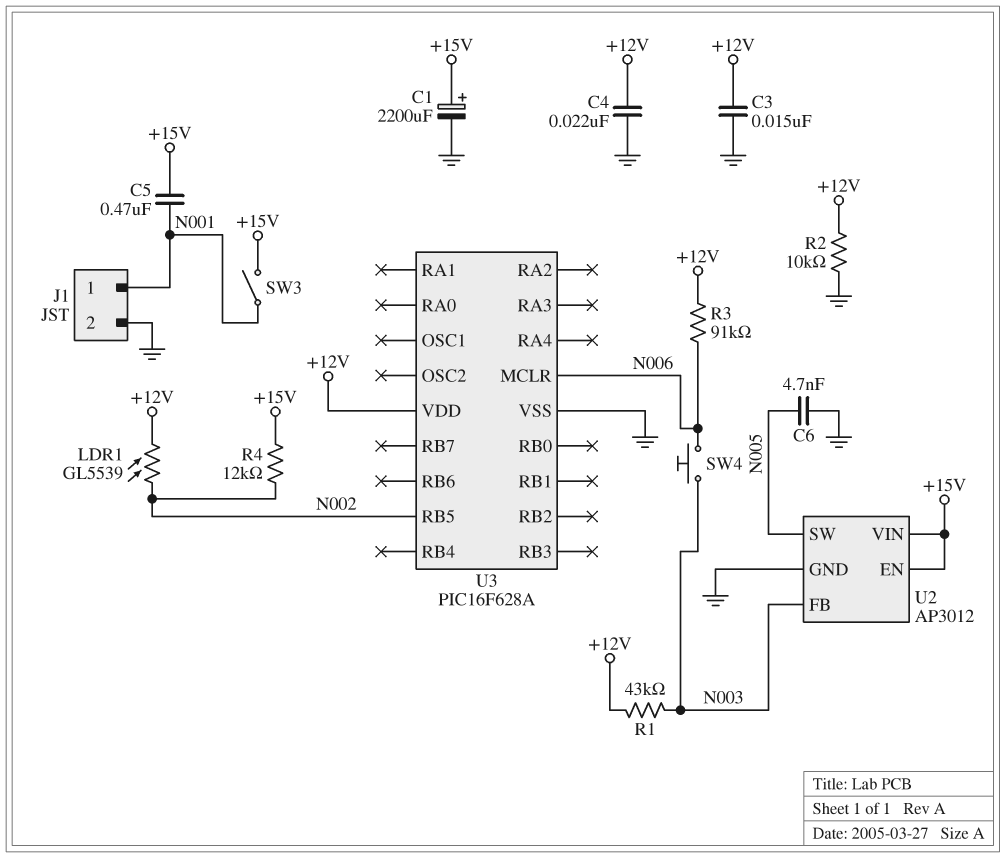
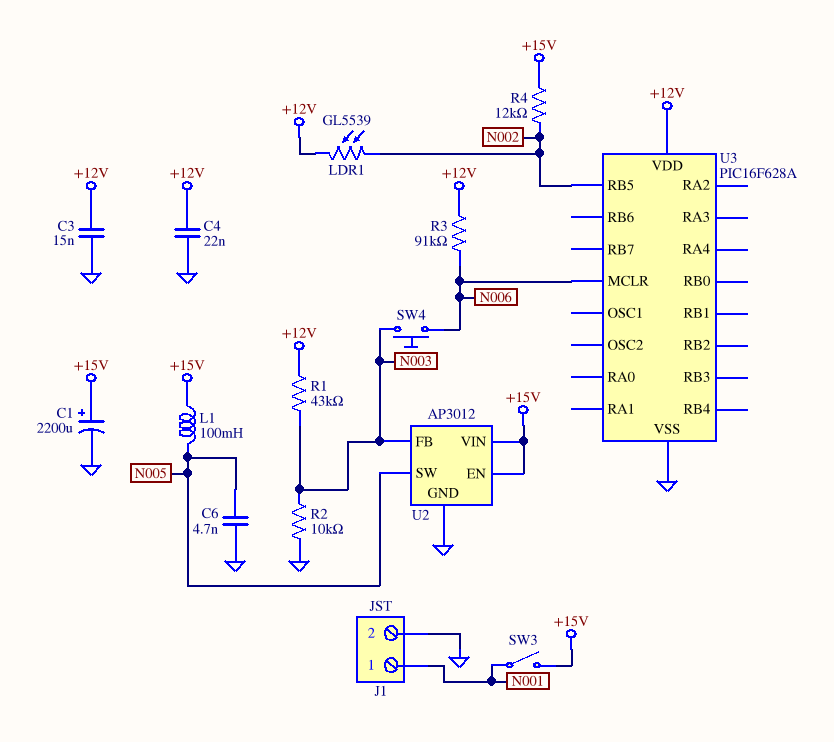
C5: 470nF (+15V, N001) -> none
L1: none -> 100mH (+15V, N005)
R2: 10k (+12V, GND) -> 10k (GND, N003)

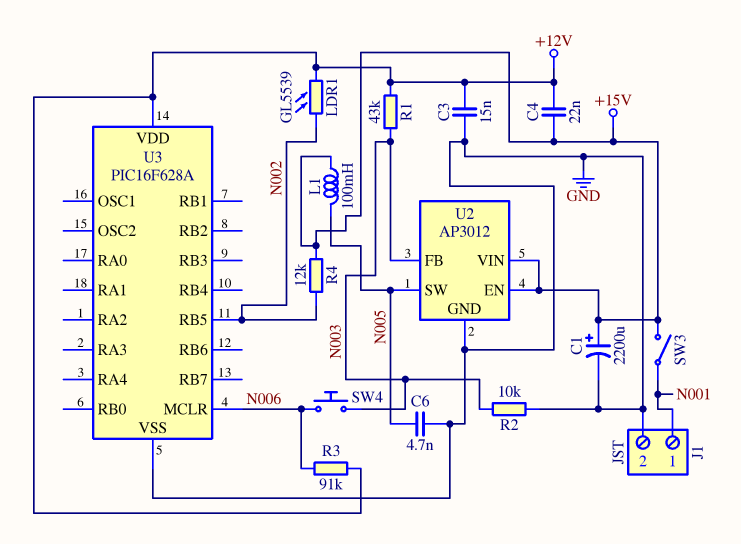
C4: 22nF (+12V, GND) -> 22nF (+12V, +15V)

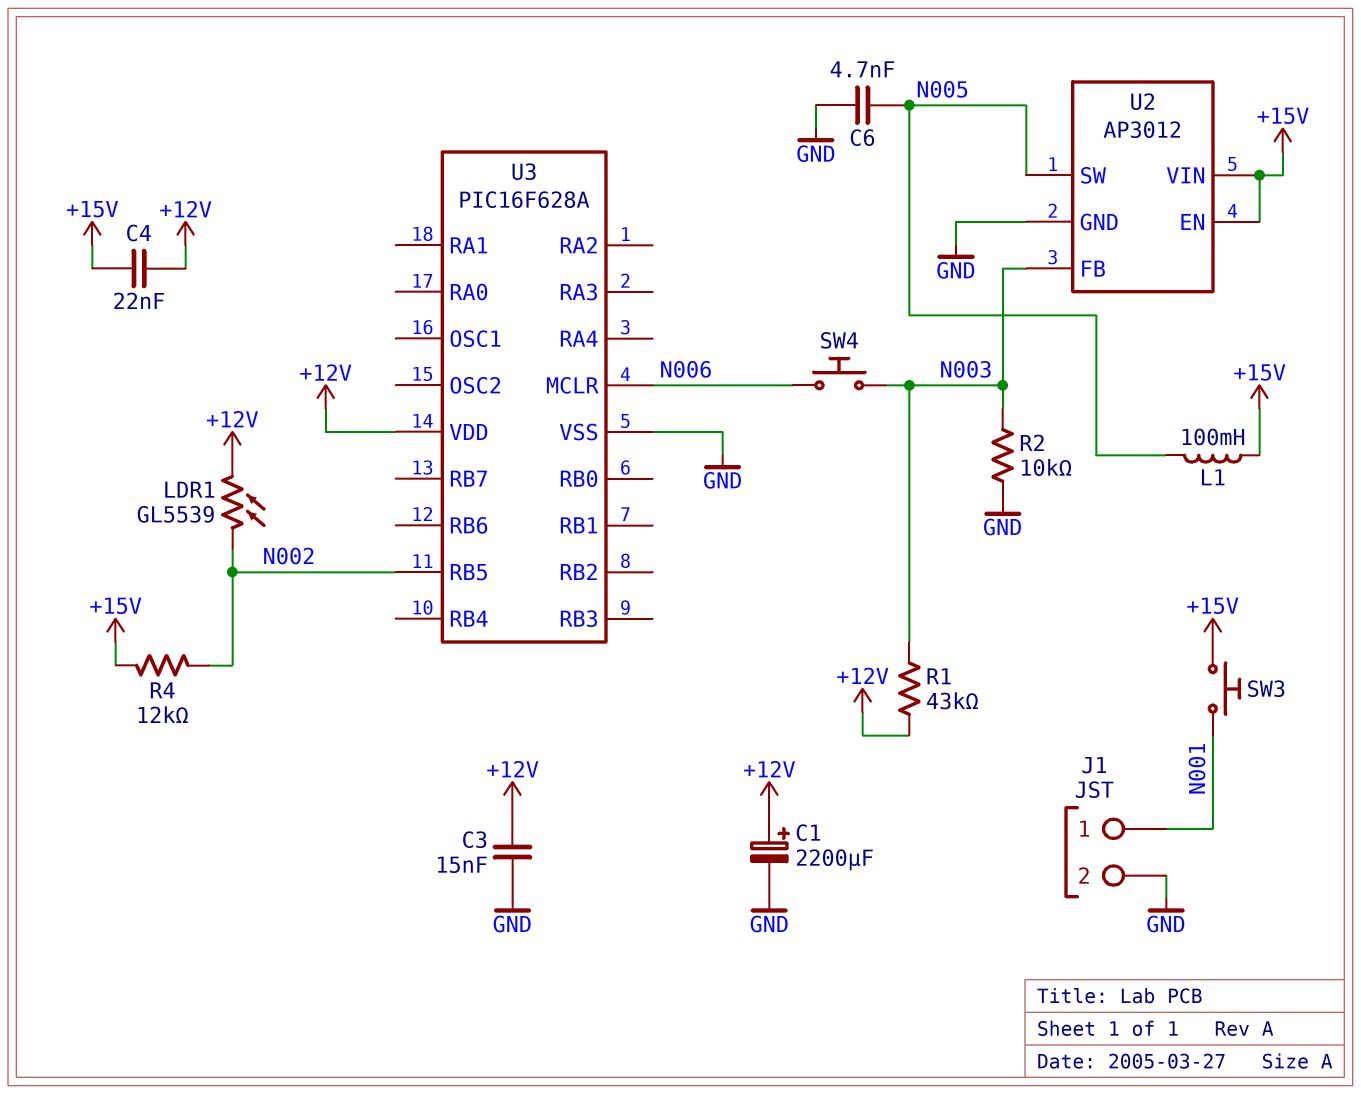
C1: 2200uF (plus +15V, minus GND) -> 2200uF (plus +12V, minus GND)
R3: 91k (+12V, N006) -> none
SW3: switch (+15V, N001) -> button (+15V, N001)

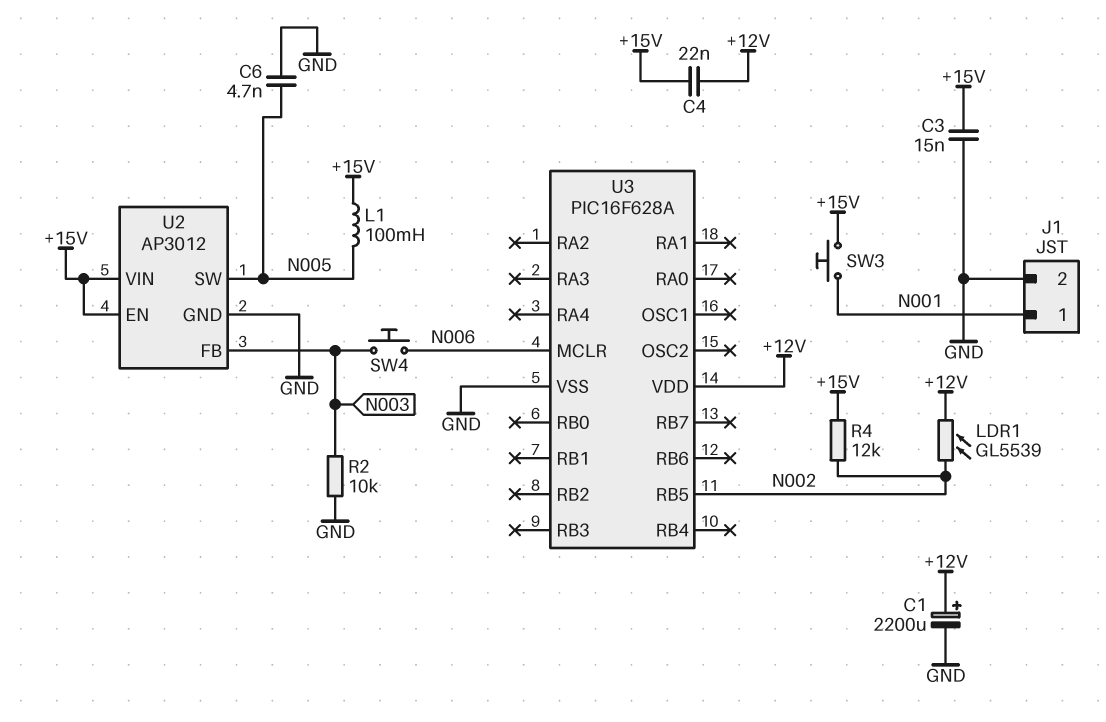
C3: 15nF (+12V, GND) -> 15nF (+15V, GND)
R1: 43k (+12V, N003) -> none

